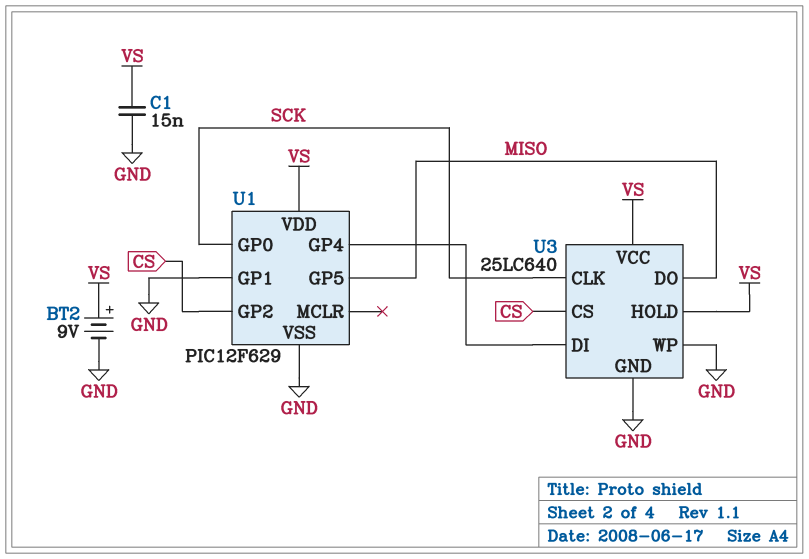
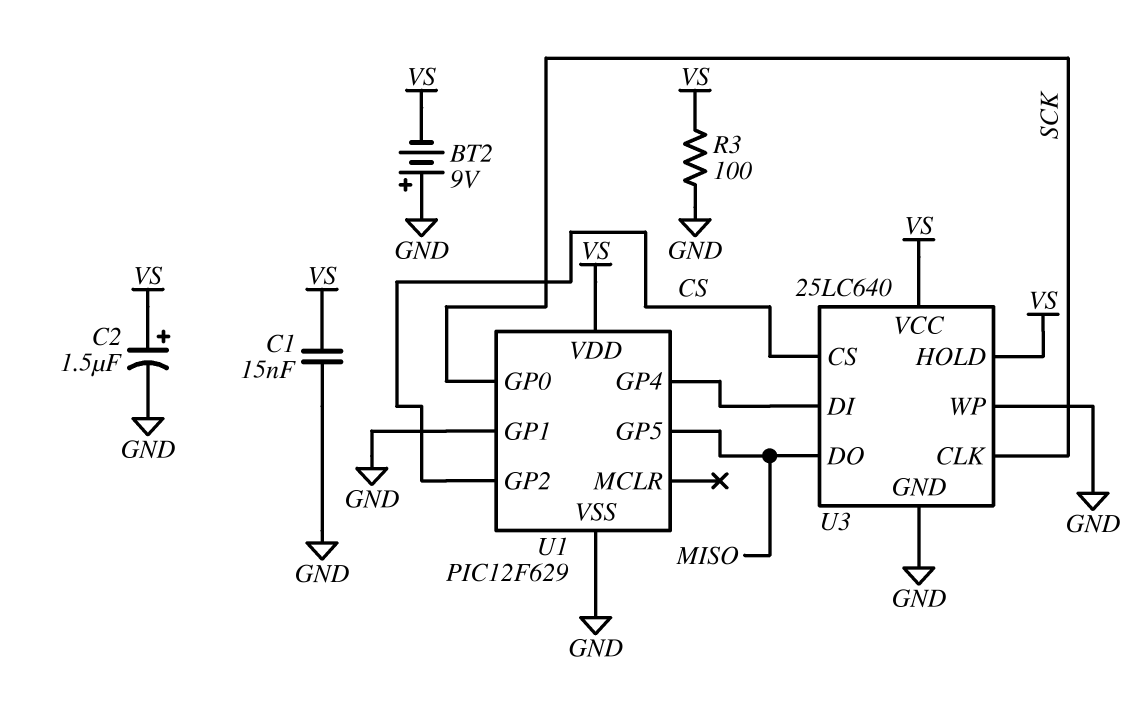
BT2: 9V (plus VS, minus GND) -> 9V (plus GND, minus VS)
C2: none -> 1.5uF (plus VS, minus GND)
R3: none -> 100 (GND, VS)

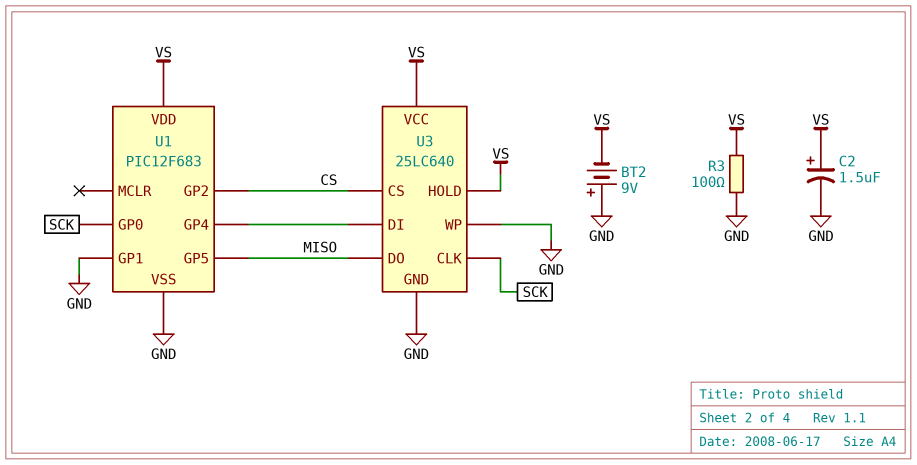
C1: 15nF (GND, VS) -> none
U1: PIC12F629 -> PIC12F683

